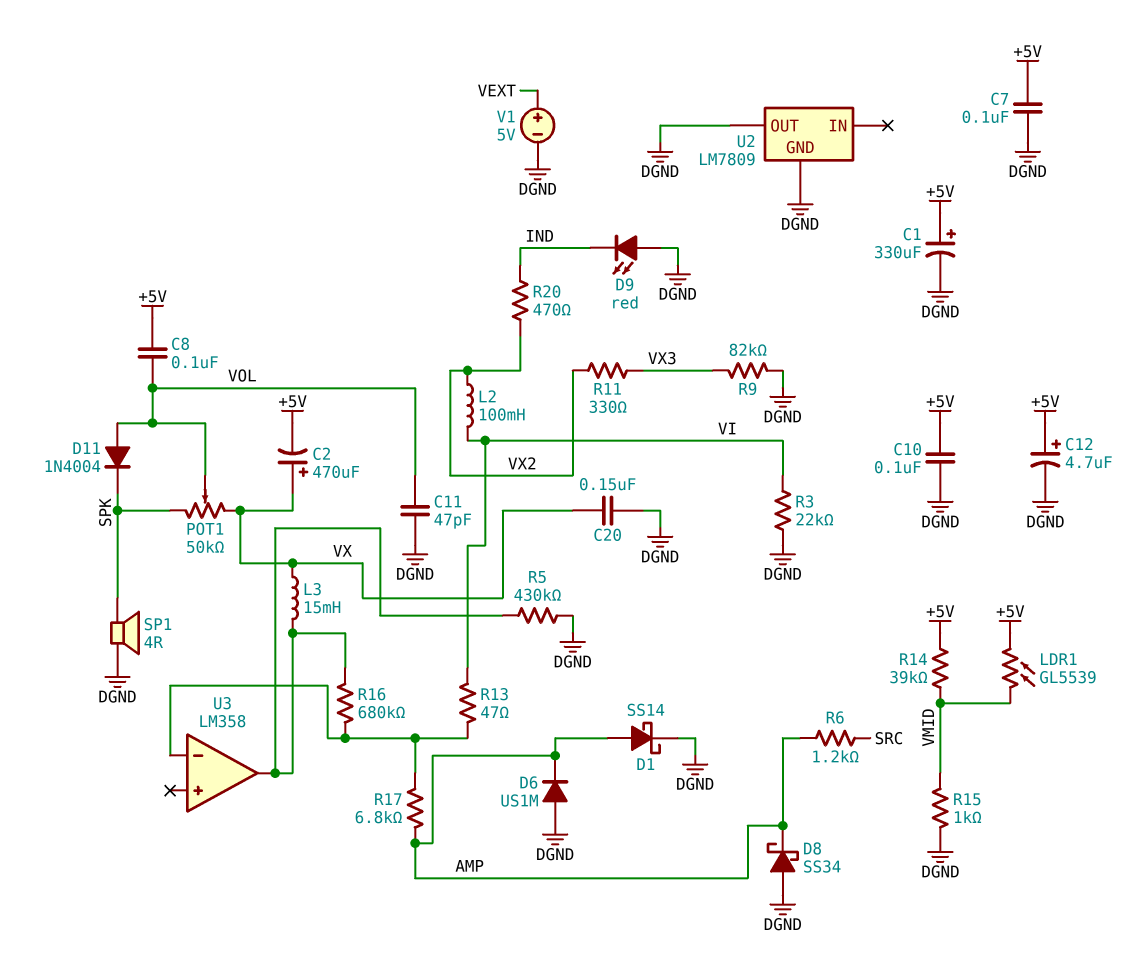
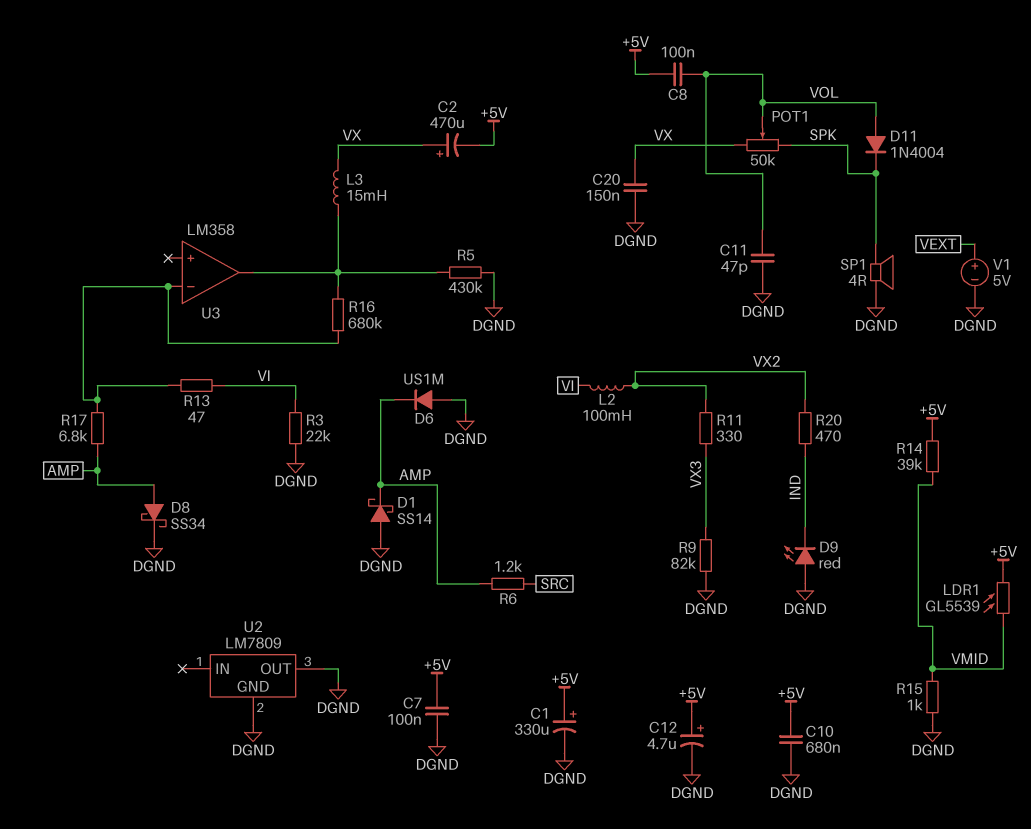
C10: 100nF (+5V, DGND) -> 680nF (+5V, DGND)
D1: schottky SS14 (A AMP, K DGND) -> schottky SS14 (A DGND, K AMP)
D8: schottky SS34 (A DGND, K AMP) -> schottky SS34 (A AMP, K DGND)

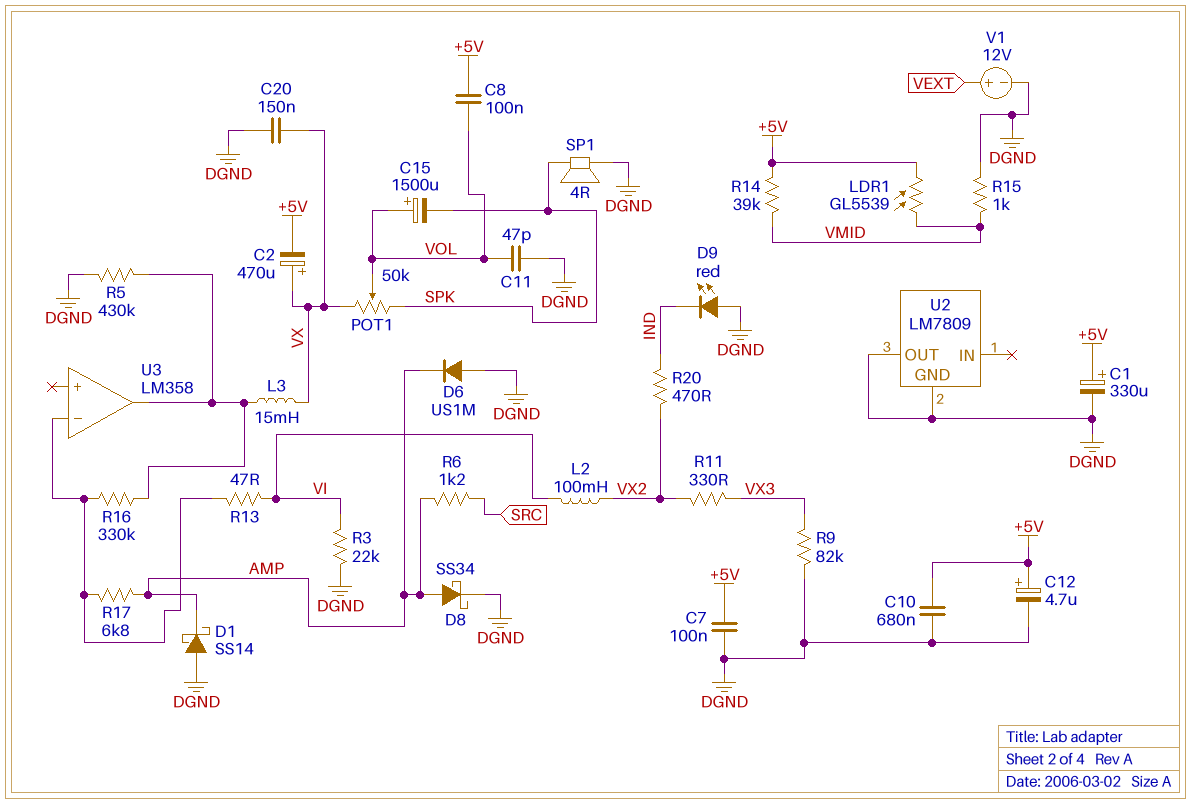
C15: none -> 1500uF (plus VOL, minus SPK)
D11: diode 1N4004 (A VOL, K SPK) -> none
R16: 680k (U3/in-, U3/out) -> 330k (U3/in-, U3/out)
V1: 5V (plus VEXT, minus DGND) -> 12V (plus VEXT, minus DGND)

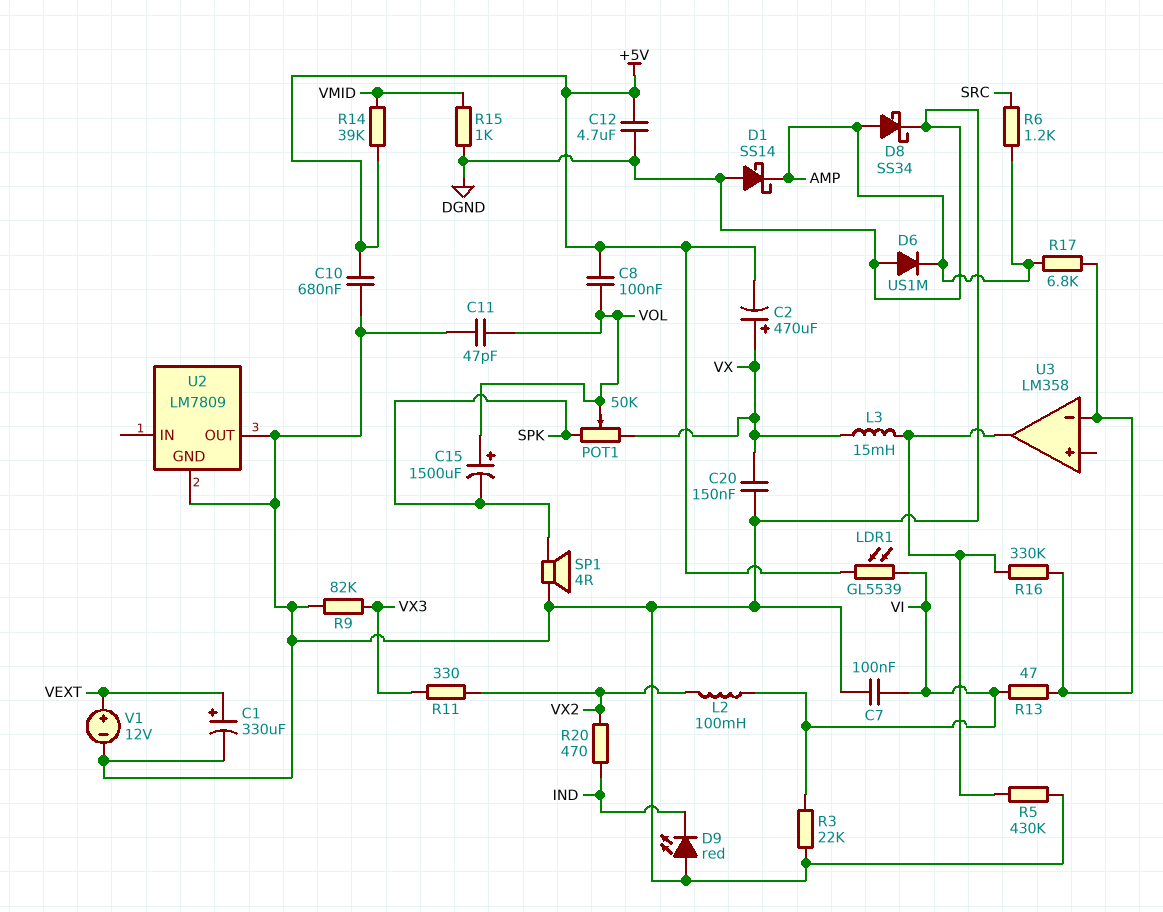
C1: 330uF (plus +5V, minus DGND) -> 330uF (plus VEXT, minus DGND)
C7: 100nF (+5V, DGND) -> 100nF (DGND, VI)
C12: 4.7uF (plus +5V, minus DGND) -> 4.7uF (+5V, DGND)
LDR1: GL5539 (+5V, VMID) -> GL5539 (+5V, VI)

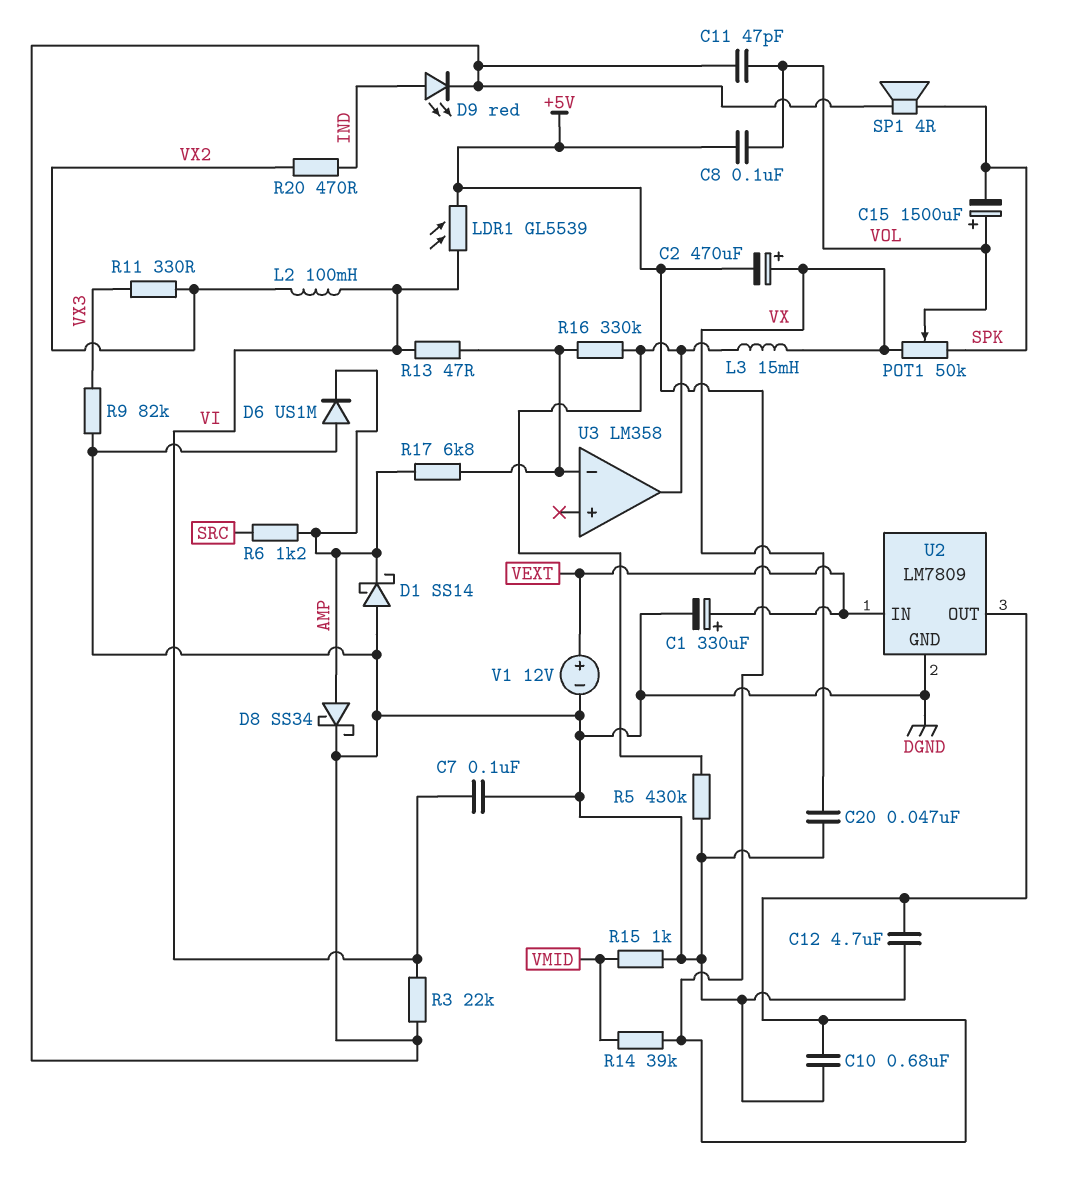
C20: 150nF (DGND, VX) -> 47nF (DGND, VX)
D9: LED red (A DGND, K IND) -> LED red (A IND, K DGND)
U2 pin IN: none -> VEXT
U2 pin OUT: DGND -> +5V

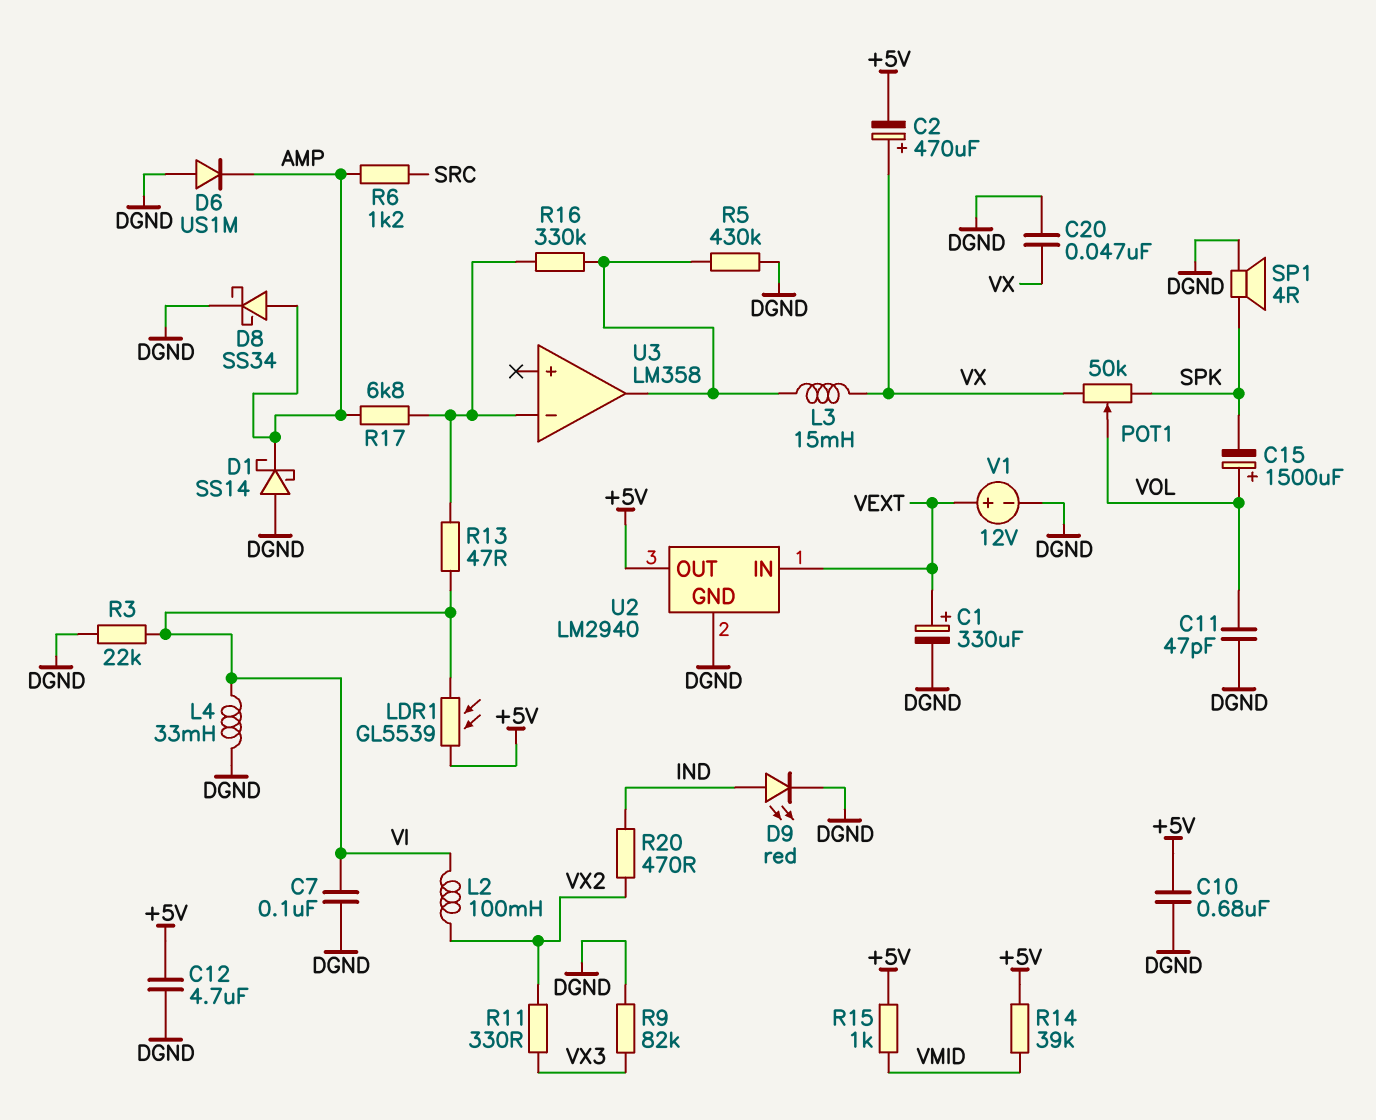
C8: 100nF (+5V, VOL) -> none
L4: none -> 33mH (DGND, VI)
R15: 1k (DGND, VMID) -> 1k (+5V, VMID)
U2: LM7809 -> LM2940

